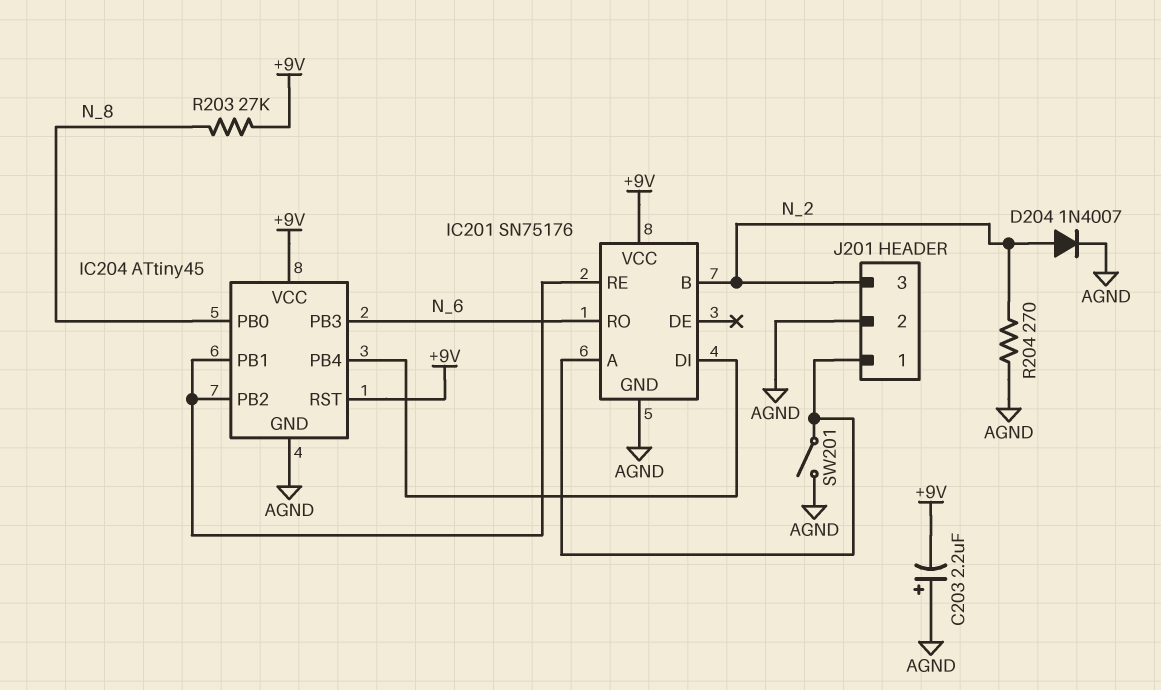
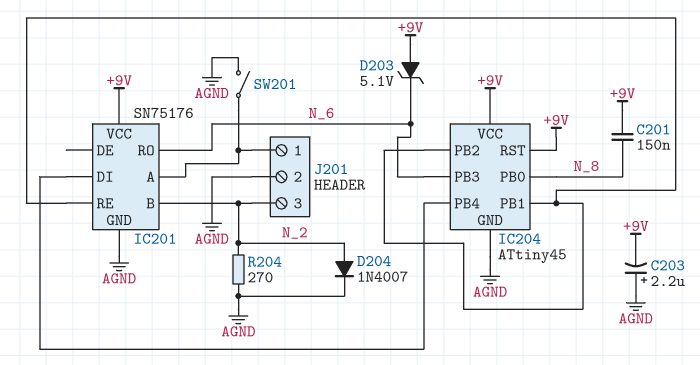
C201: none -> 150nF (+9V, N_8)
D203: none -> zener 5.1V (A +9V, K N_6)
R203: 27k (+9V, N_8) -> none

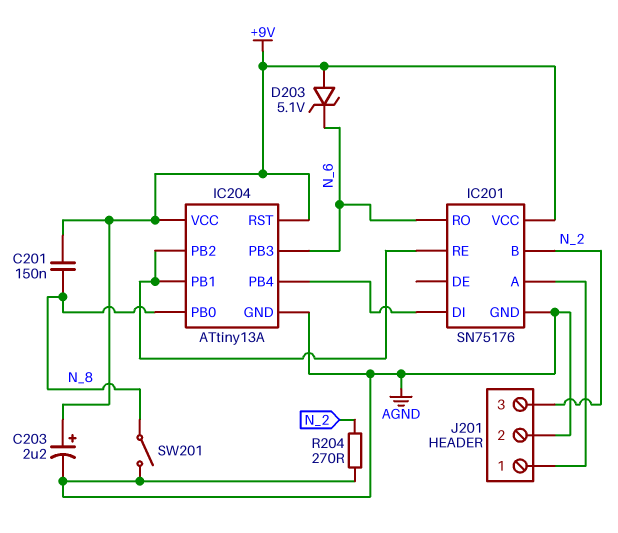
C203: 2.2uF (plus AGND, minus +9V) -> 2.2uF (plus +9V, minus AGND)
D204: diode 1N4007 (A N_2, K AGND) -> none
IC204: ATtiny45 -> ATtiny13A
SW201: switch (AGND, IC201/A) -> switch (AGND, N_8)

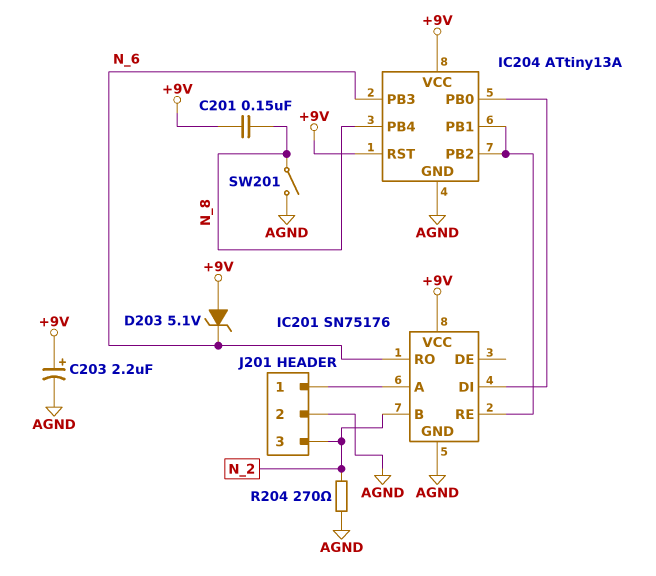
IC204 pin PB0: N_8 -> IC201/DI
IC204 pin PB4: IC201/DI -> N_8

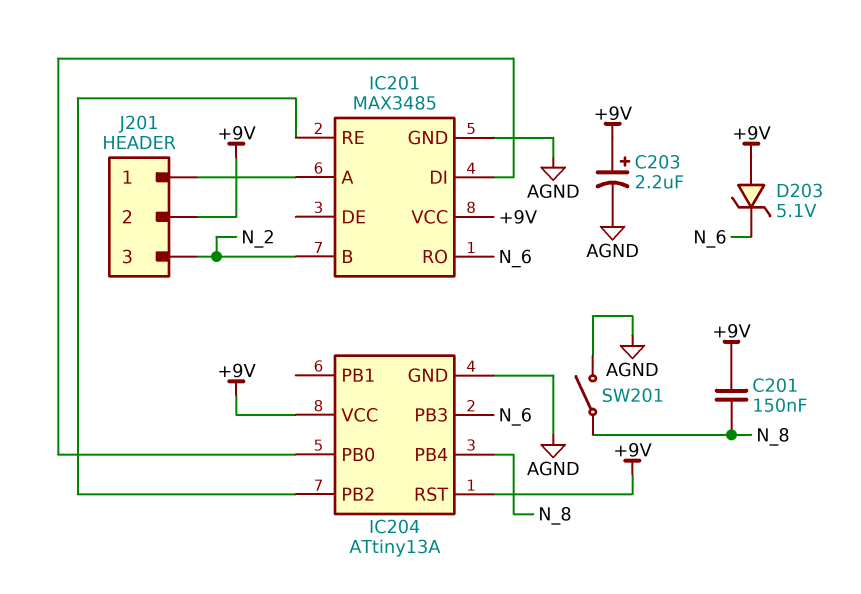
IC201: SN75176 -> MAX3485
IC204 pin PB1: IC201/RE -> none
J201 pin 2: AGND -> +9V
R204: 270 (AGND, N_2) -> none

